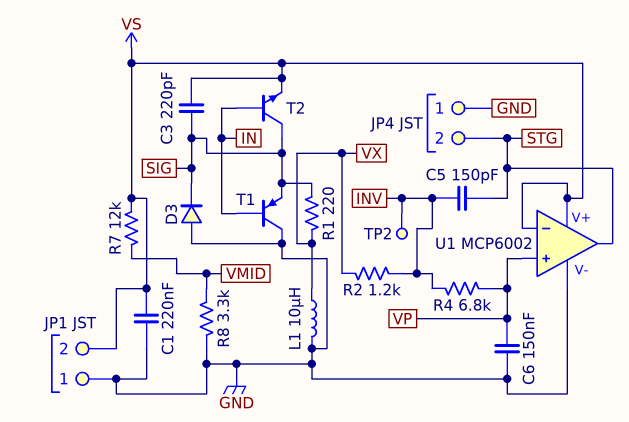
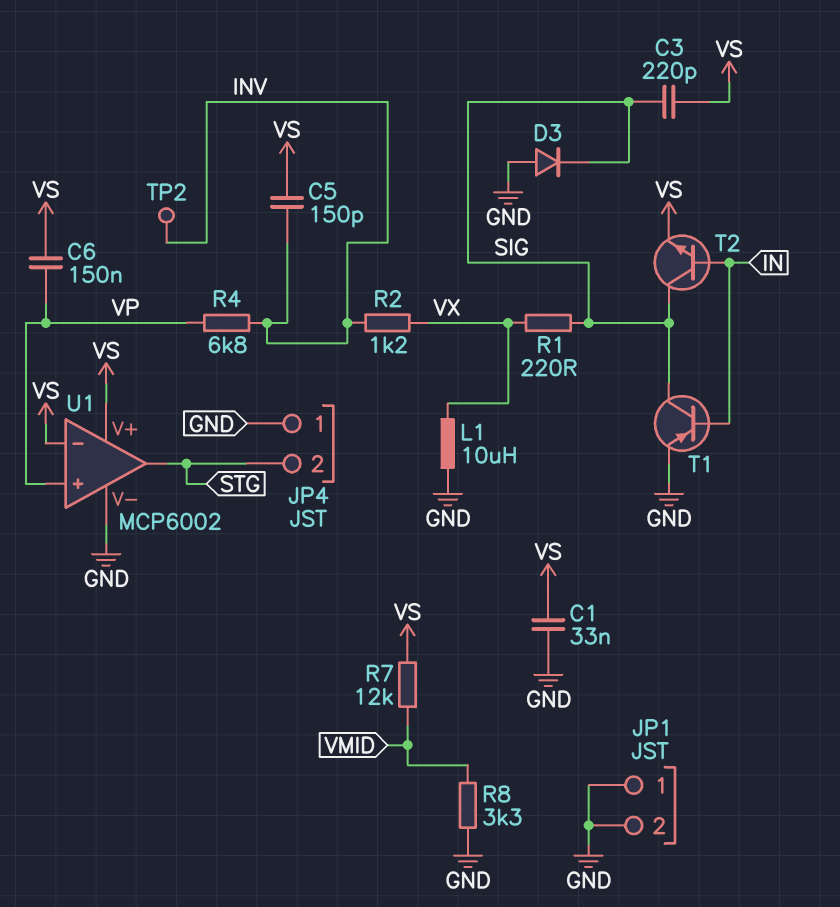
C1: 220nF (GND, VS) -> 33nF (GND, VS)
C5: 150pF (INV, STG) -> 150pF (INV, VS)
C6: 150nF (GND, VP) -> 150nF (VP, VS)
JP1 pin 2: VS -> GND
T1: PNP (B IN, C GND, E SIG) -> PNP (B IN, C SIG, E GND)

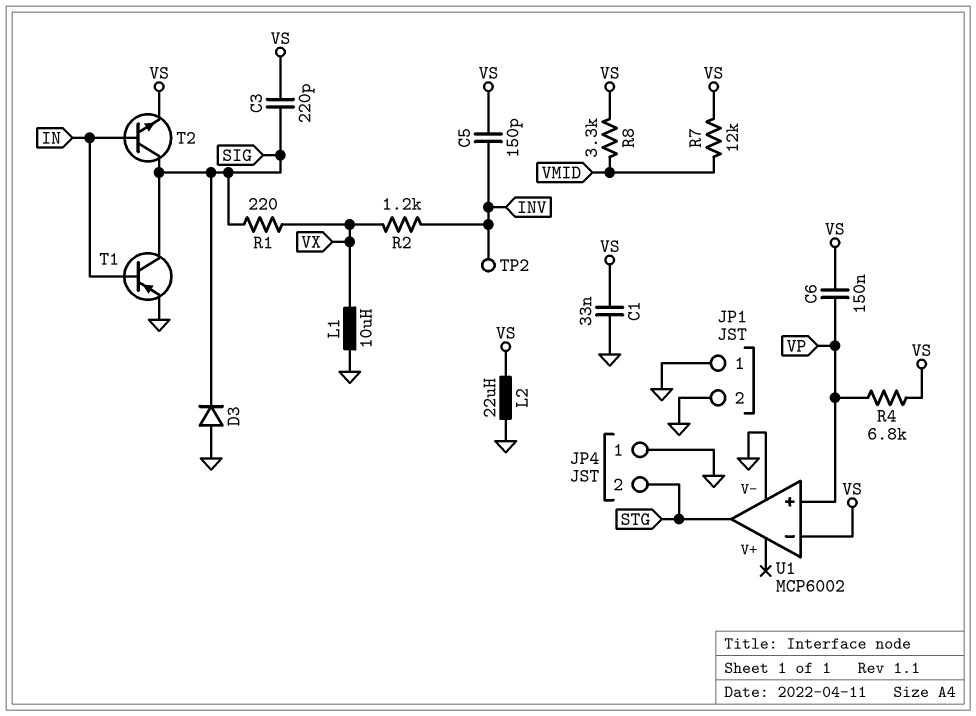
L2: none -> 22uH (GND, VS)
R4: 6.8k (INV, VP) -> 6.8k (VP, VS)
R8: 3.3k (GND, VMID) -> 3.3k (VMID, VS)
U1 pin V+: VS -> none

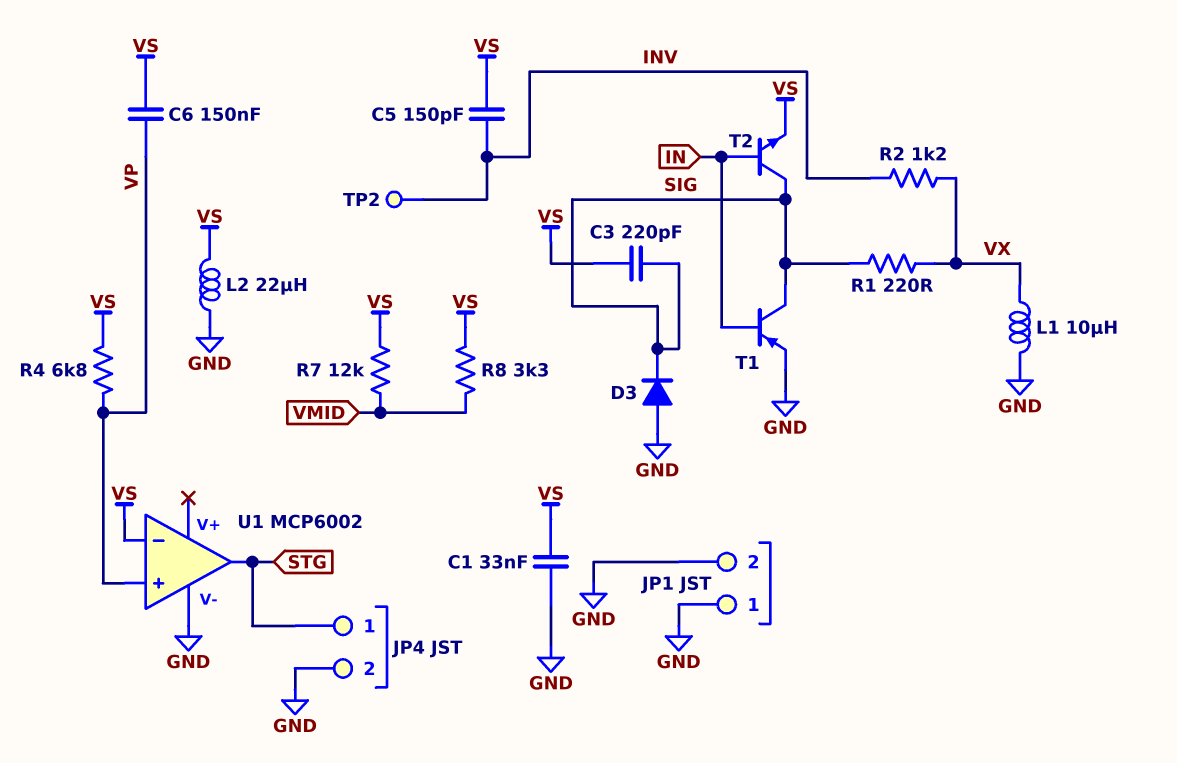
JP4 pin 1: GND -> STG
JP4 pin 2: STG -> GND

